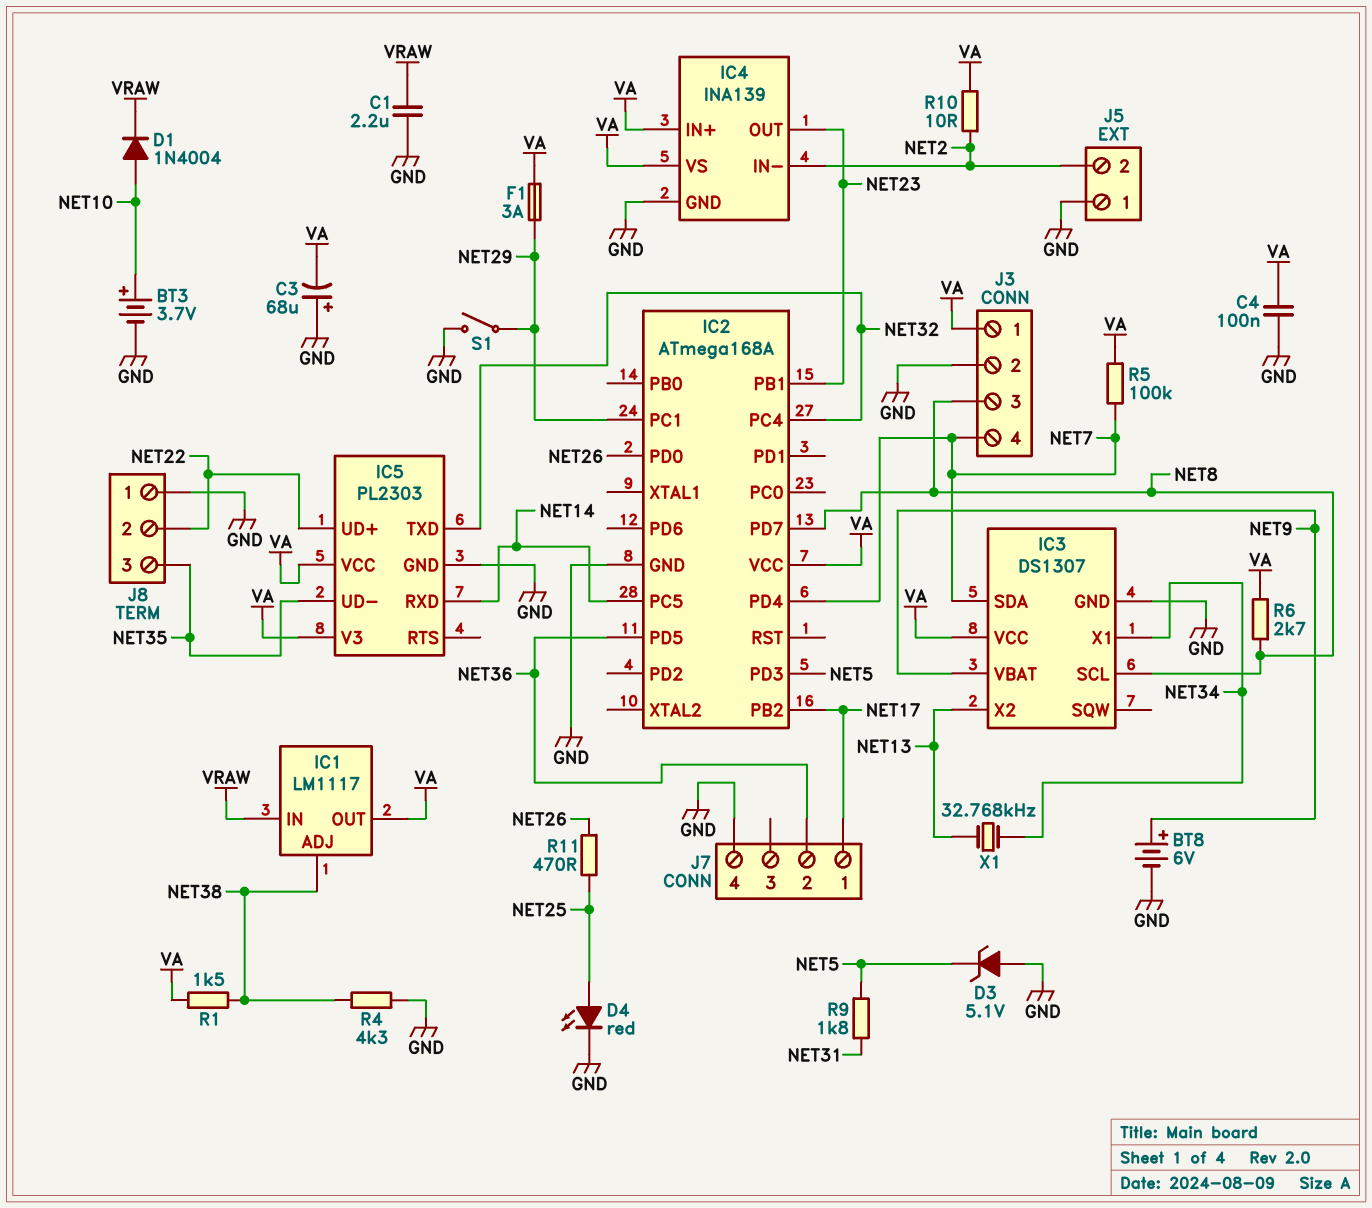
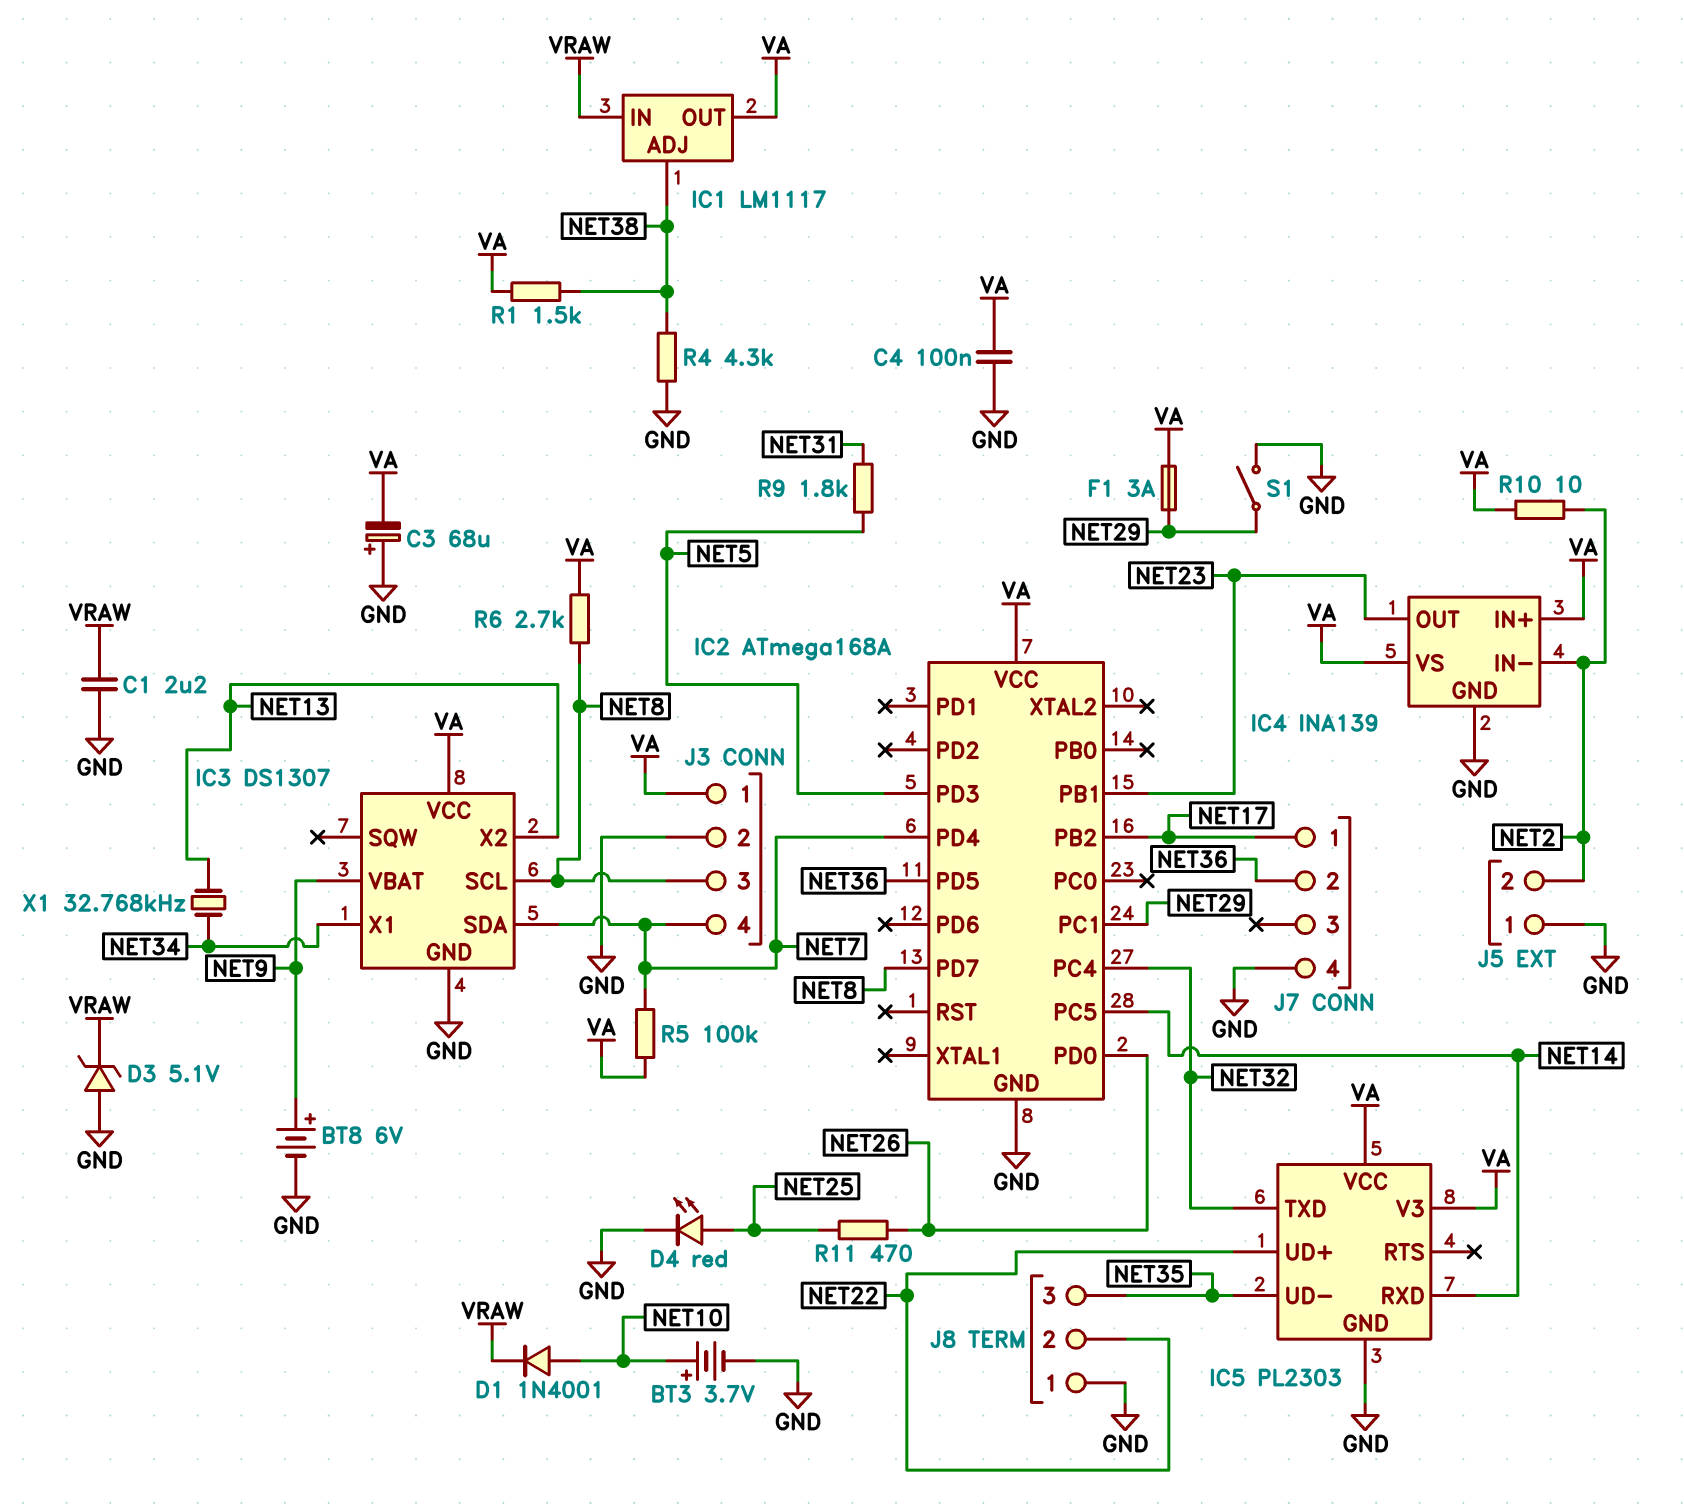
D1: diode 1N4004 (A NET10, K VRAW) -> diode 1N4001 (A NET10, K VRAW)
D3: zener 5.1V (A GND, K NET5) -> zener 5.1V (A GND, K VRAW)

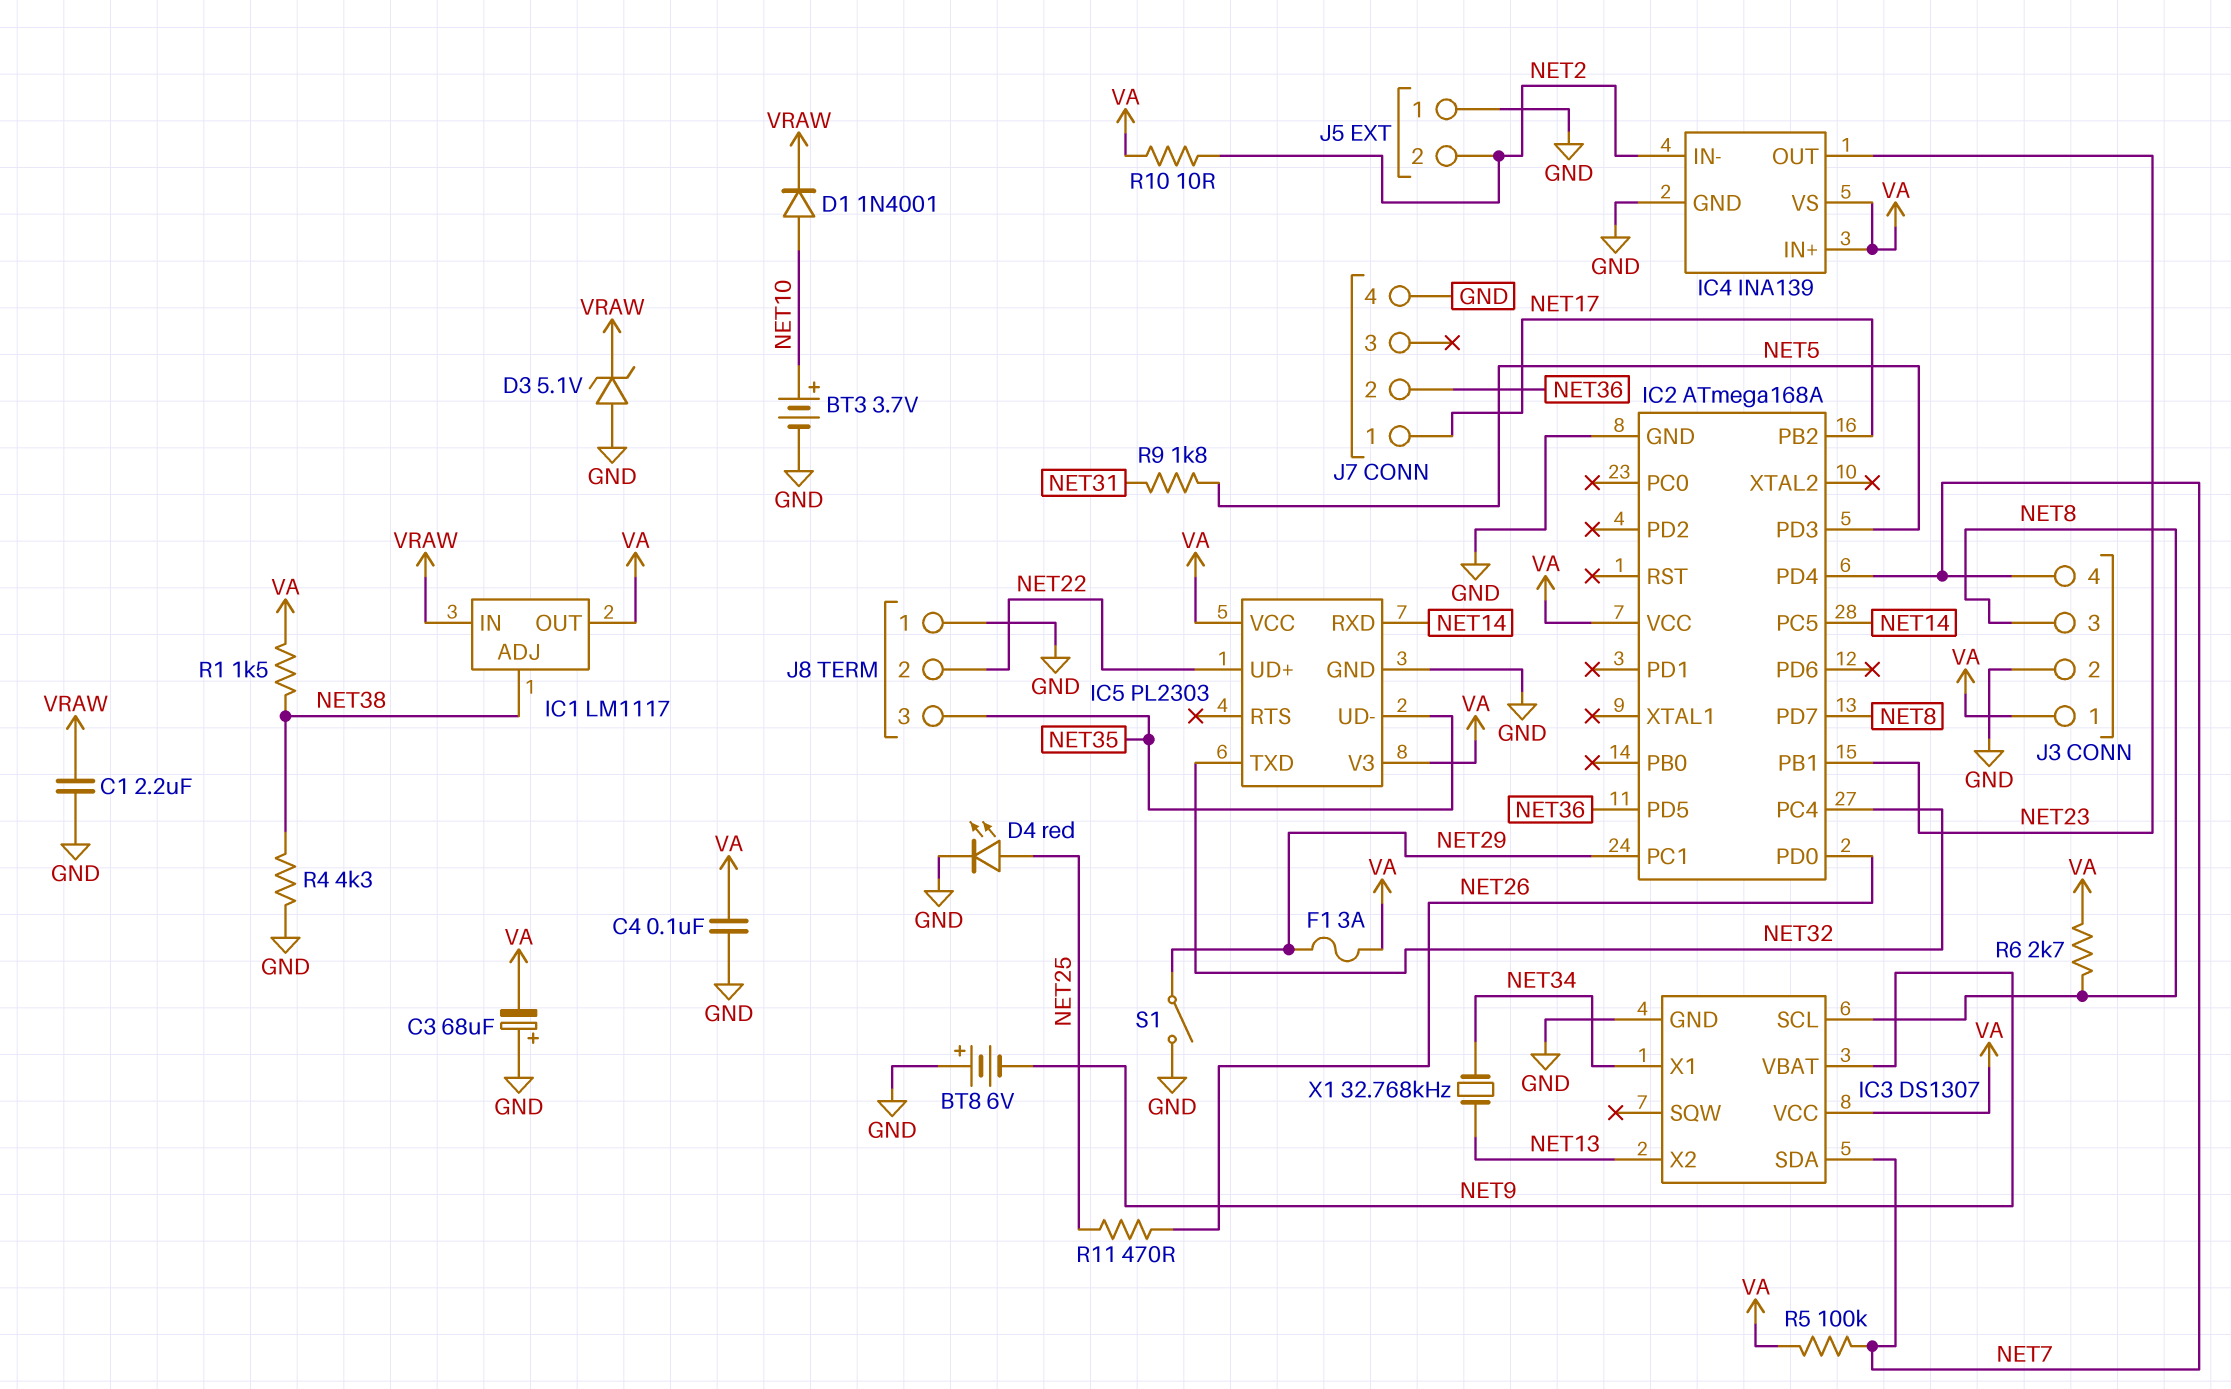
BT8: 6V (plus NET9, minus GND) -> 6V (plus GND, minus NET9)

